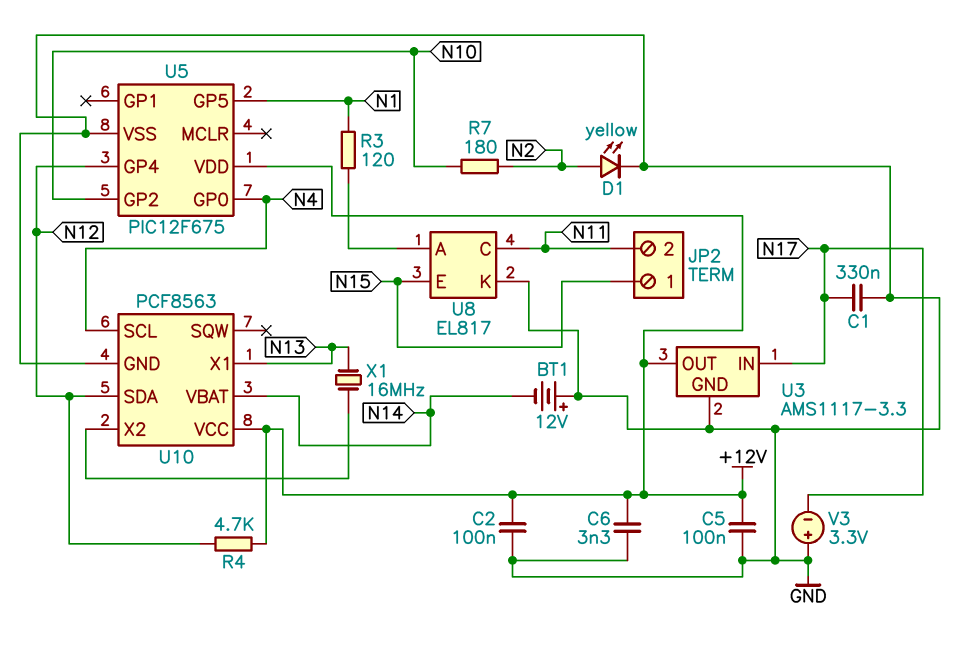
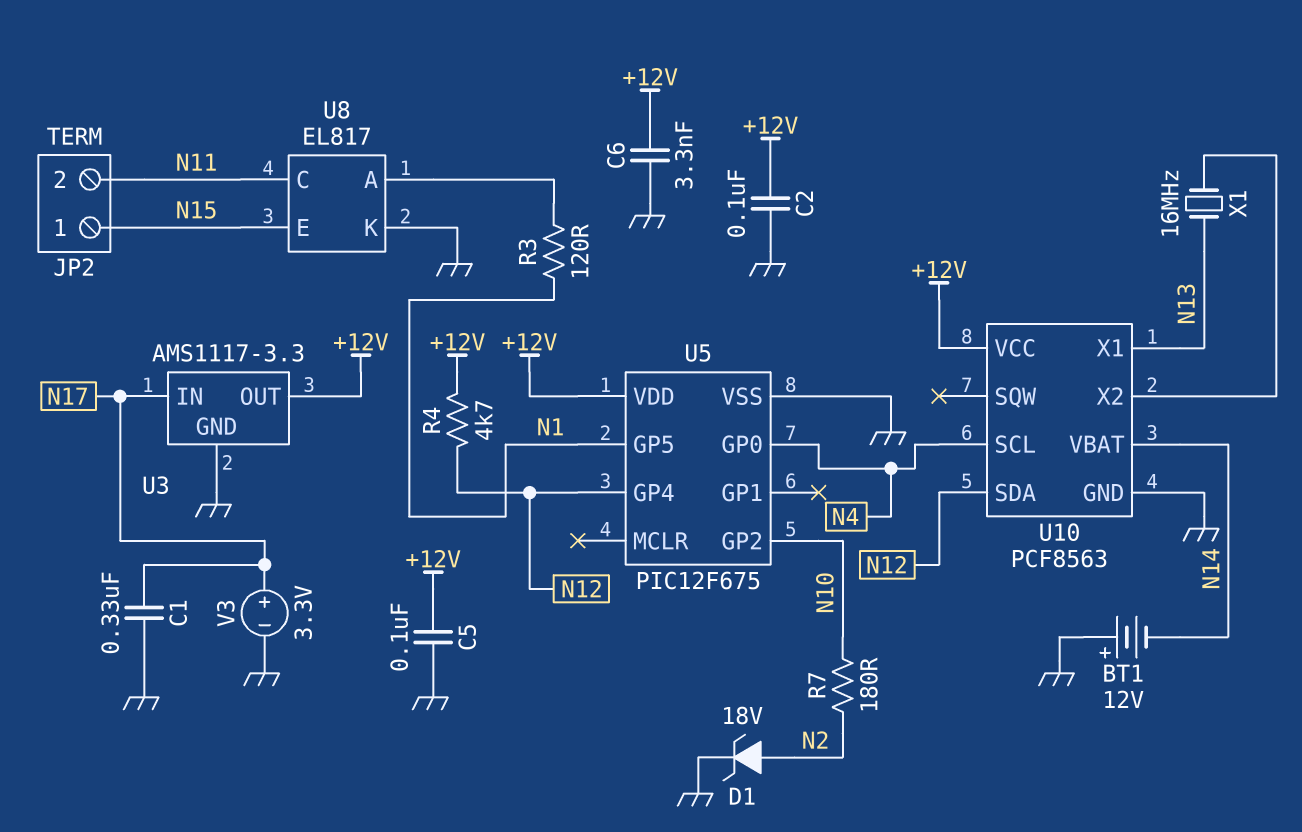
D1: LED yellow (A N2, K GND) -> zener 18V (A N2, K GND)
V3: 3.3V (plus GND, minus N17) -> 3.3V (plus N17, minus GND)

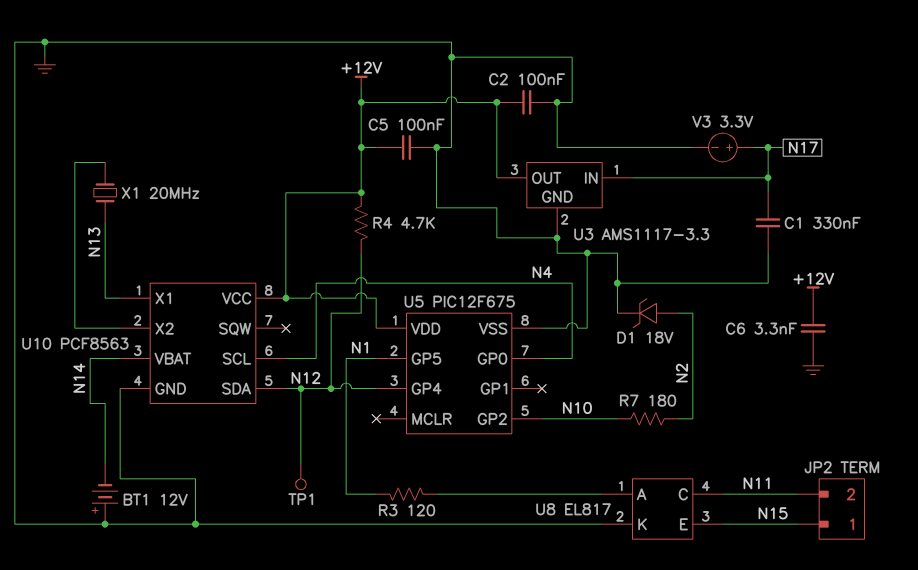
TP1: none -> test point (N12)
X1: 16MHz (N13, U10/X2) -> 20MHz (N13, U10/X2)

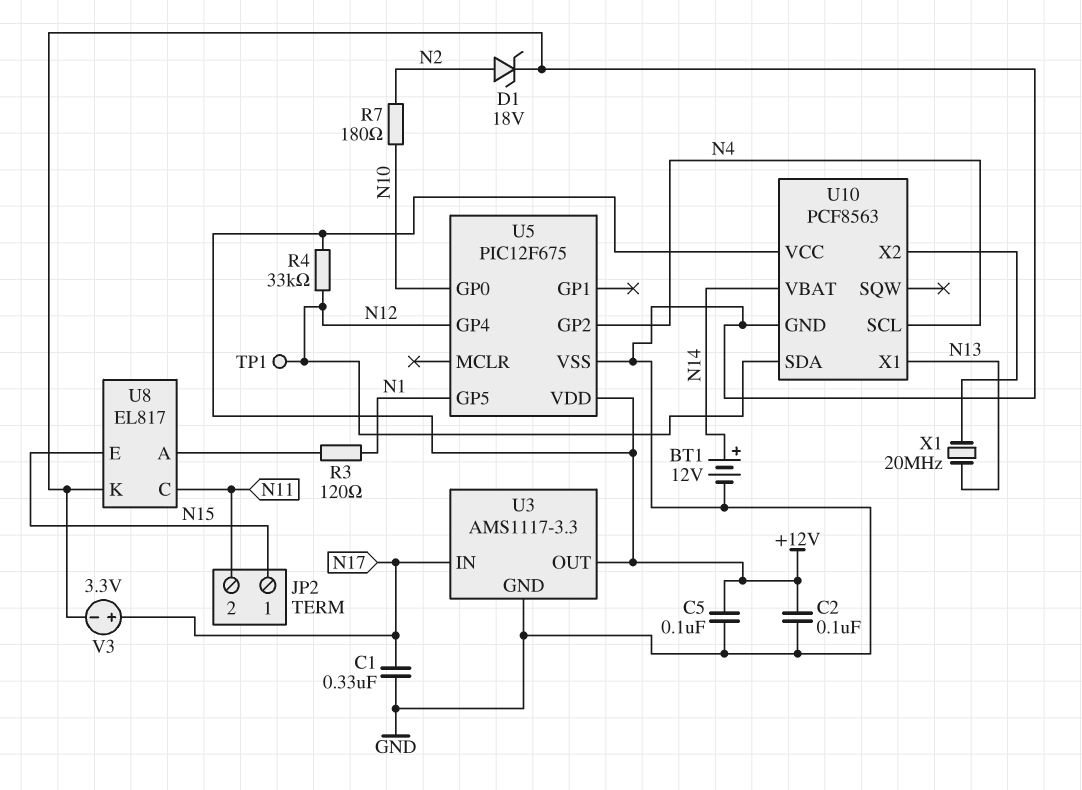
BT1: 12V (plus GND, minus N14) -> 12V (plus N14, minus GND)
C6: 3.3nF (+12V, GND) -> none
R4: 4.7k (+12V, N12) -> 33k (+12V, N12)
U5 pin GP0: N4 -> N10
U5 pin GP2: N10 -> N4

